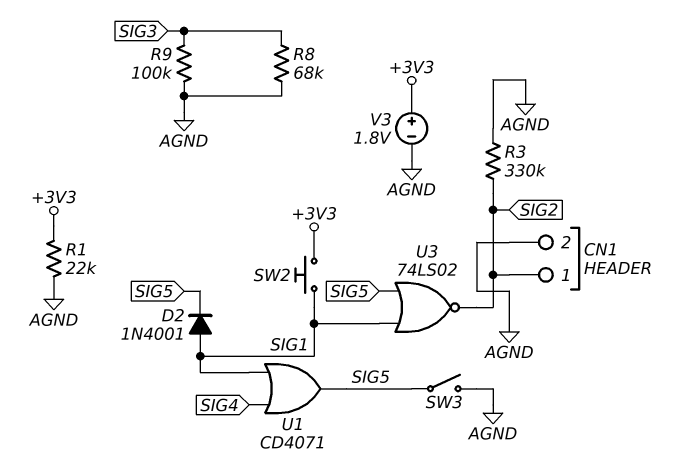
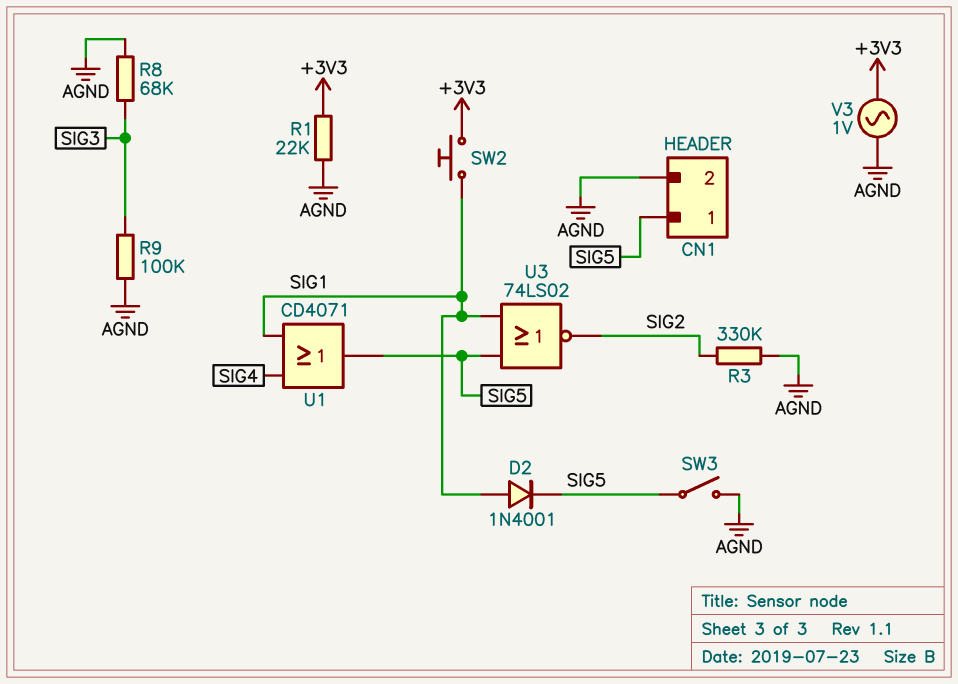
CN1 pin 1: SIG2 -> SIG5
V3: 1.8V (plus +3V3, minus AGND) -> AC 1V (+3V3, AGND)

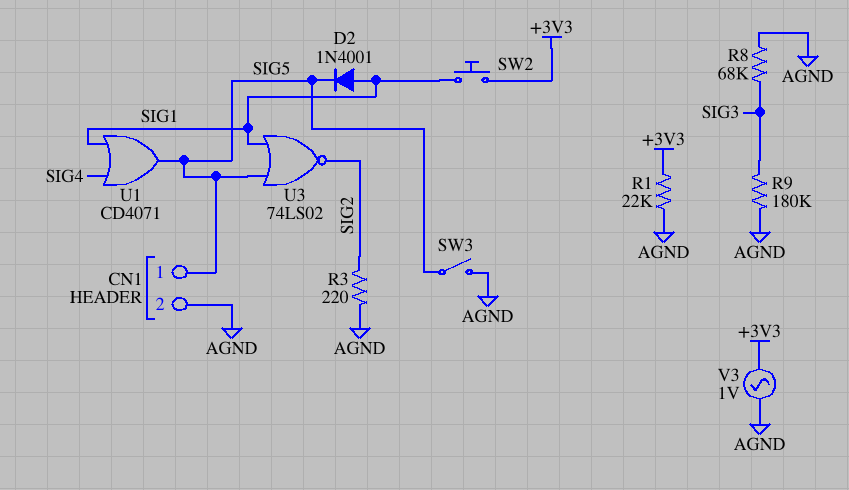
R3: 330k (AGND, SIG2) -> 220 (AGND, SIG2)
R9: 100k (AGND, SIG3) -> 180k (AGND, SIG3)

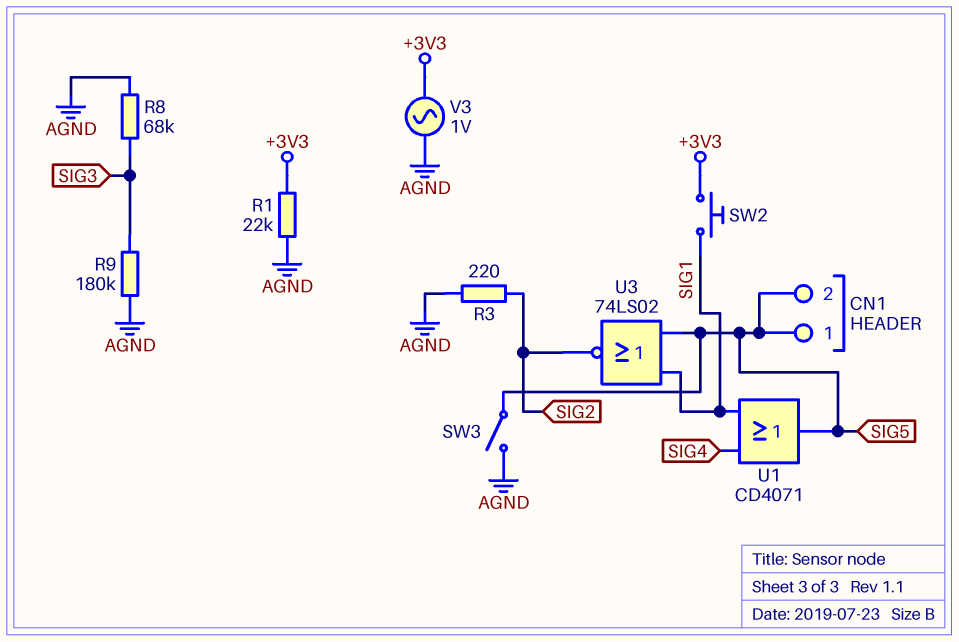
CN1 pin 2: AGND -> SIG5
D2: diode 1N4001 (A SIG1, K SIG5) -> none

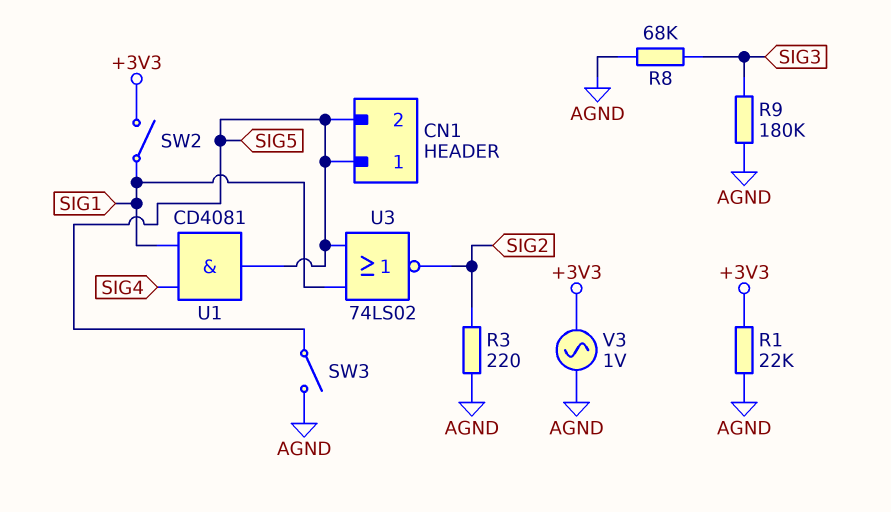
SW2: button (+3V3, SIG1) -> switch (+3V3, SIG1)
U1: OR CD4071 (in SIG1, in SIG4, out SIG5) -> AND CD4081 (in SIG1, in SIG4, out SIG5)

